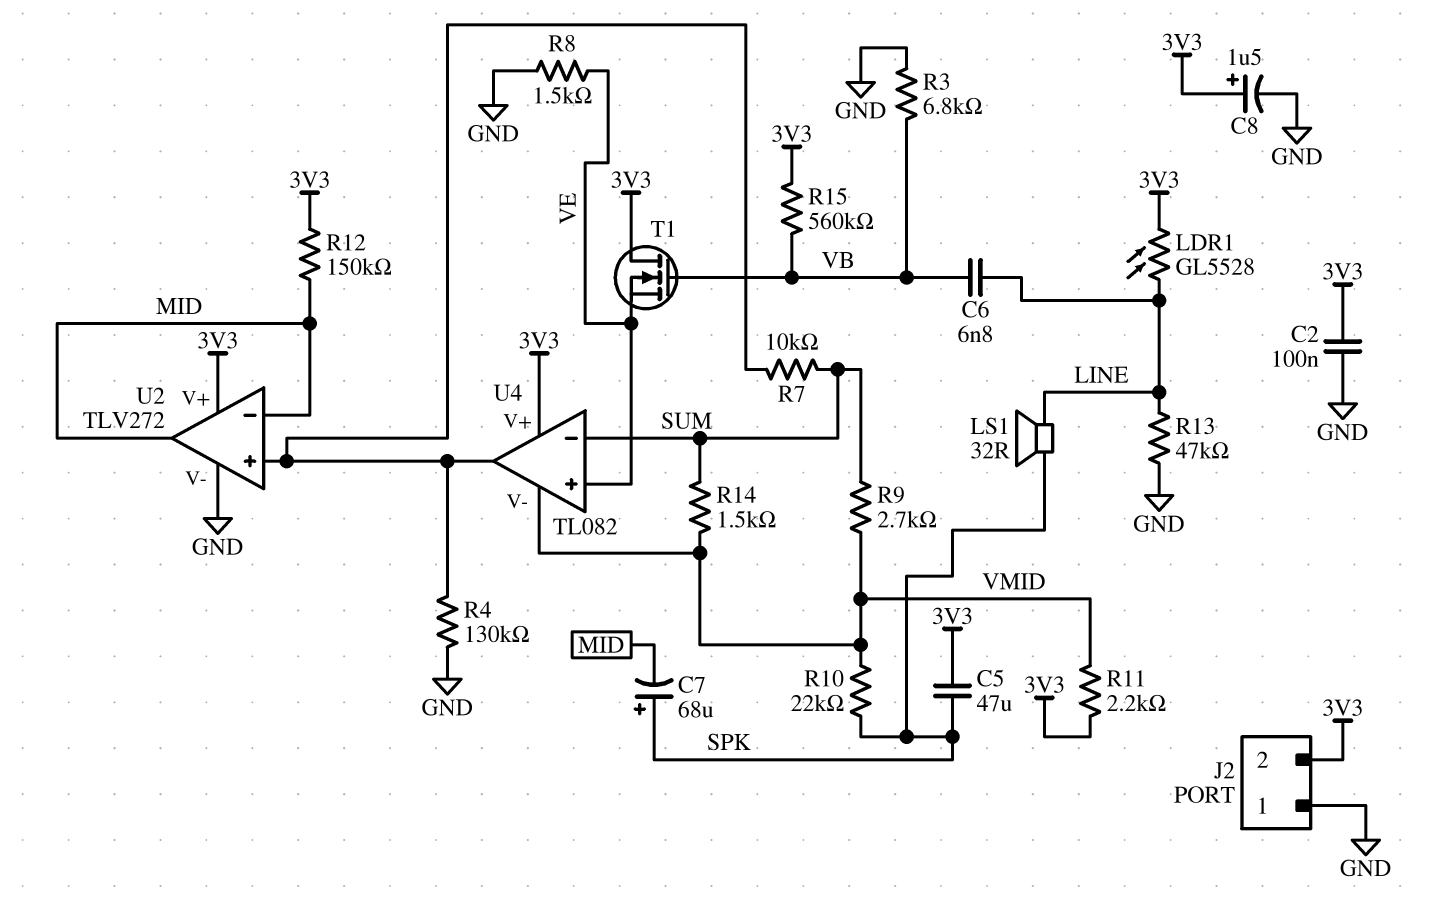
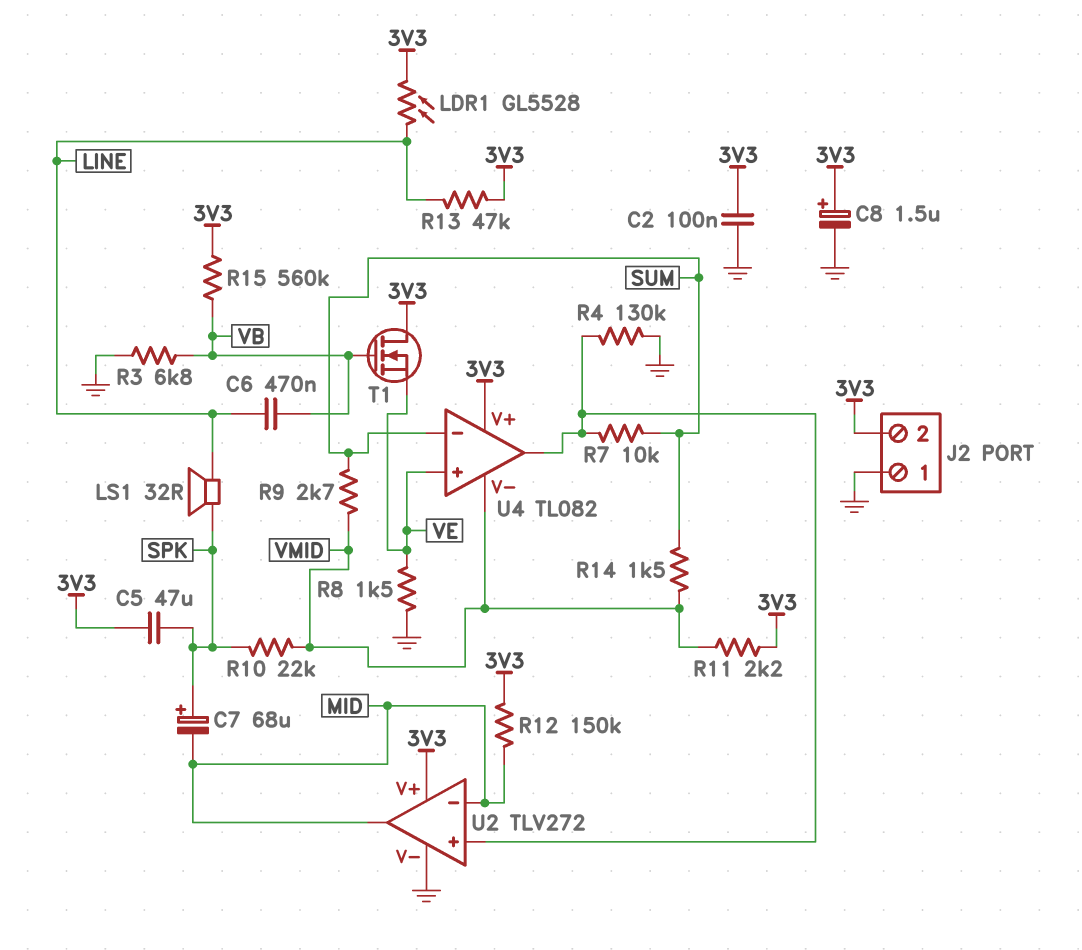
C6: 6.8nF (LINE, VB) -> 470nF (LINE, VB)
R13: 47k (GND, LINE) -> 47k (3V3, LINE)

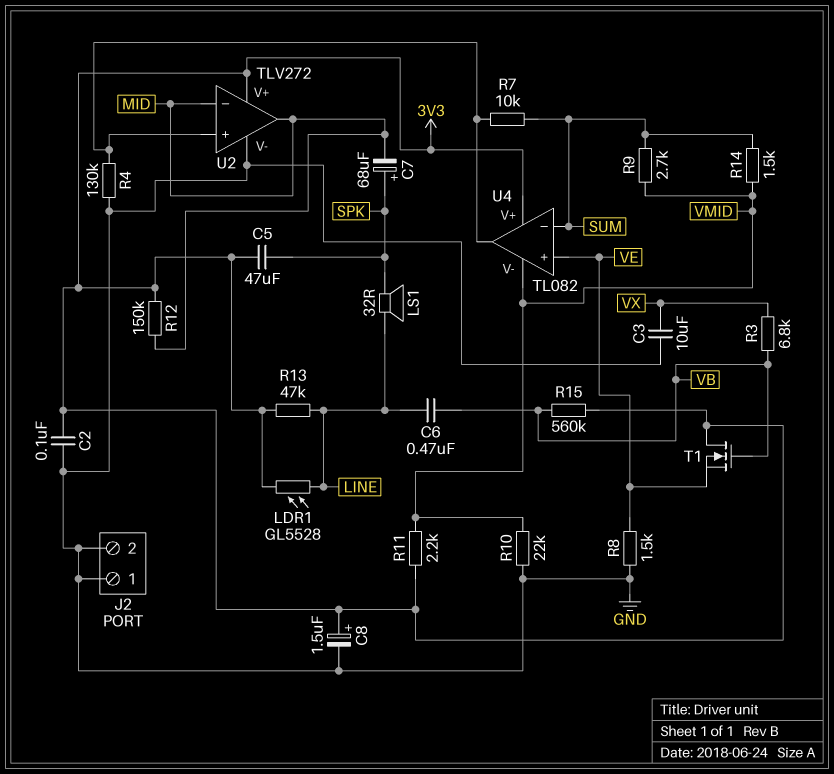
C3: none -> 10uF (GND, VX)
J2 pin 2: 3V3 -> GND
R3: 6.8k (GND, VB) -> 6.8k (VB, VX)
R10: 22k (SPK, VMID) -> 22k (GND, VMID)

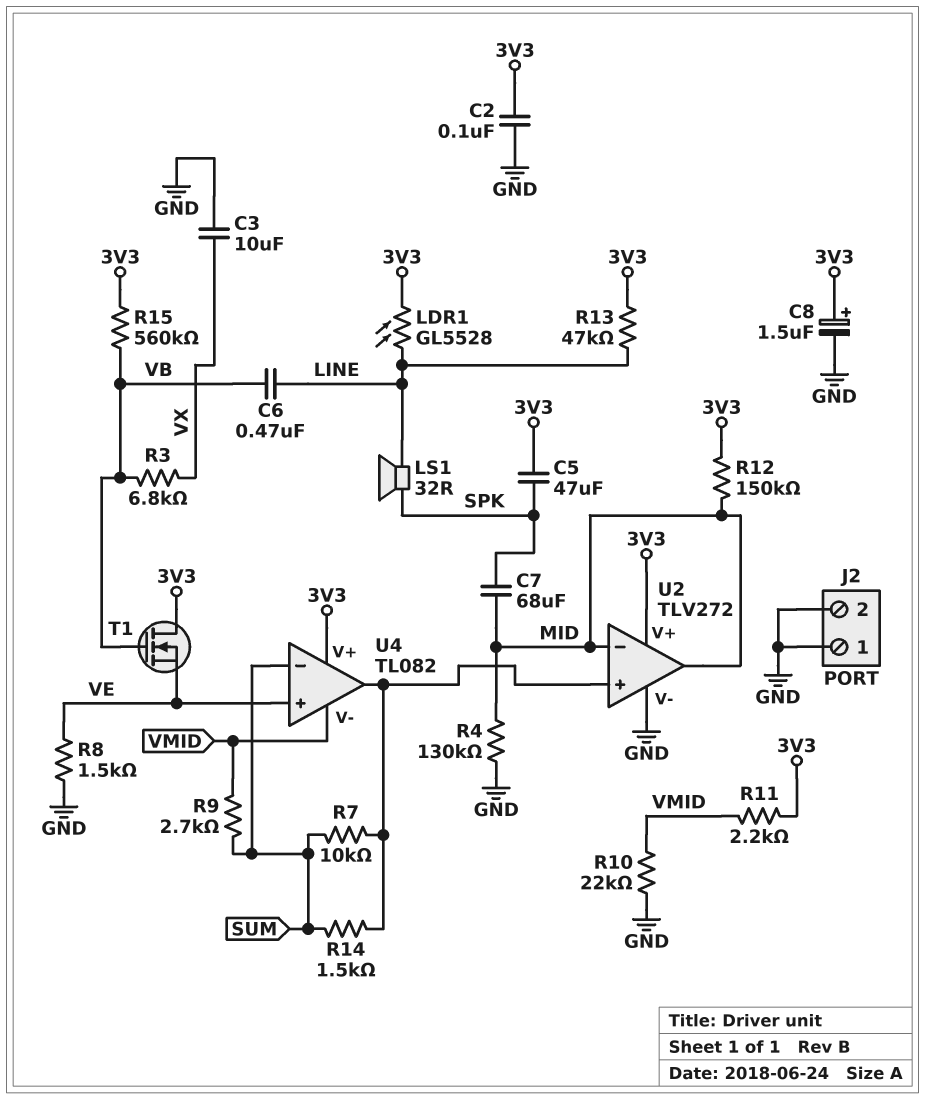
C7: 68uF (plus SPK, minus MID) -> 68uF (MID, SPK)
R4: 130k (GND, U2/in+) -> 130k (GND, MID)
R14: 1.5k (SUM, VMID) -> 1.5k (SUM, U2/in+)

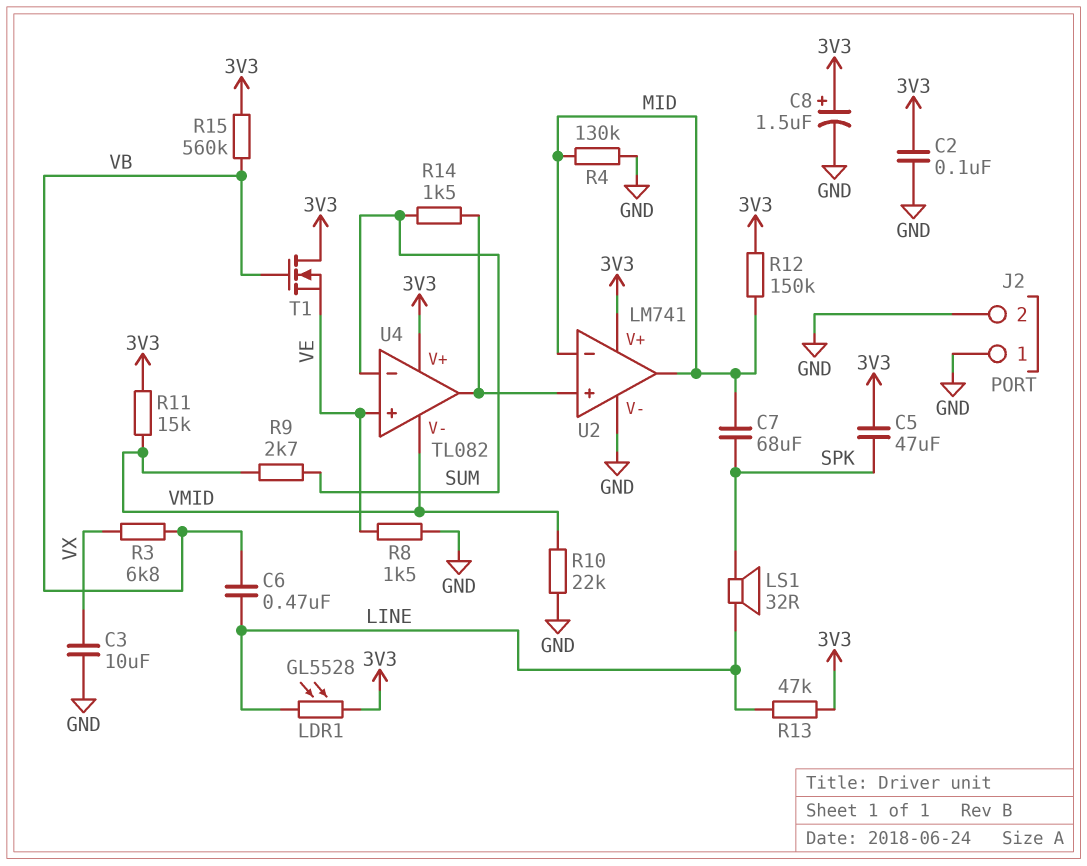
R7: 10k (SUM, U2/in+) -> none
R11: 2.2k (3V3, VMID) -> 15k (3V3, VMID)
U2: TLV272 -> LM741

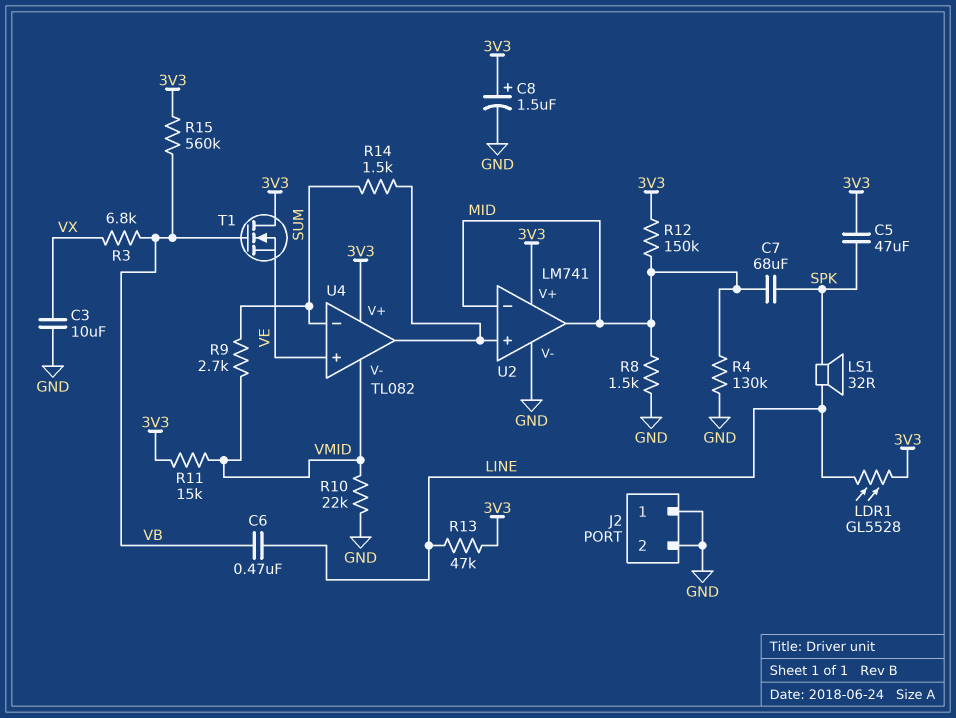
C2: 100nF (3V3, GND) -> none
R8: 1.5k (GND, VE) -> 1.5k (GND, MID)

